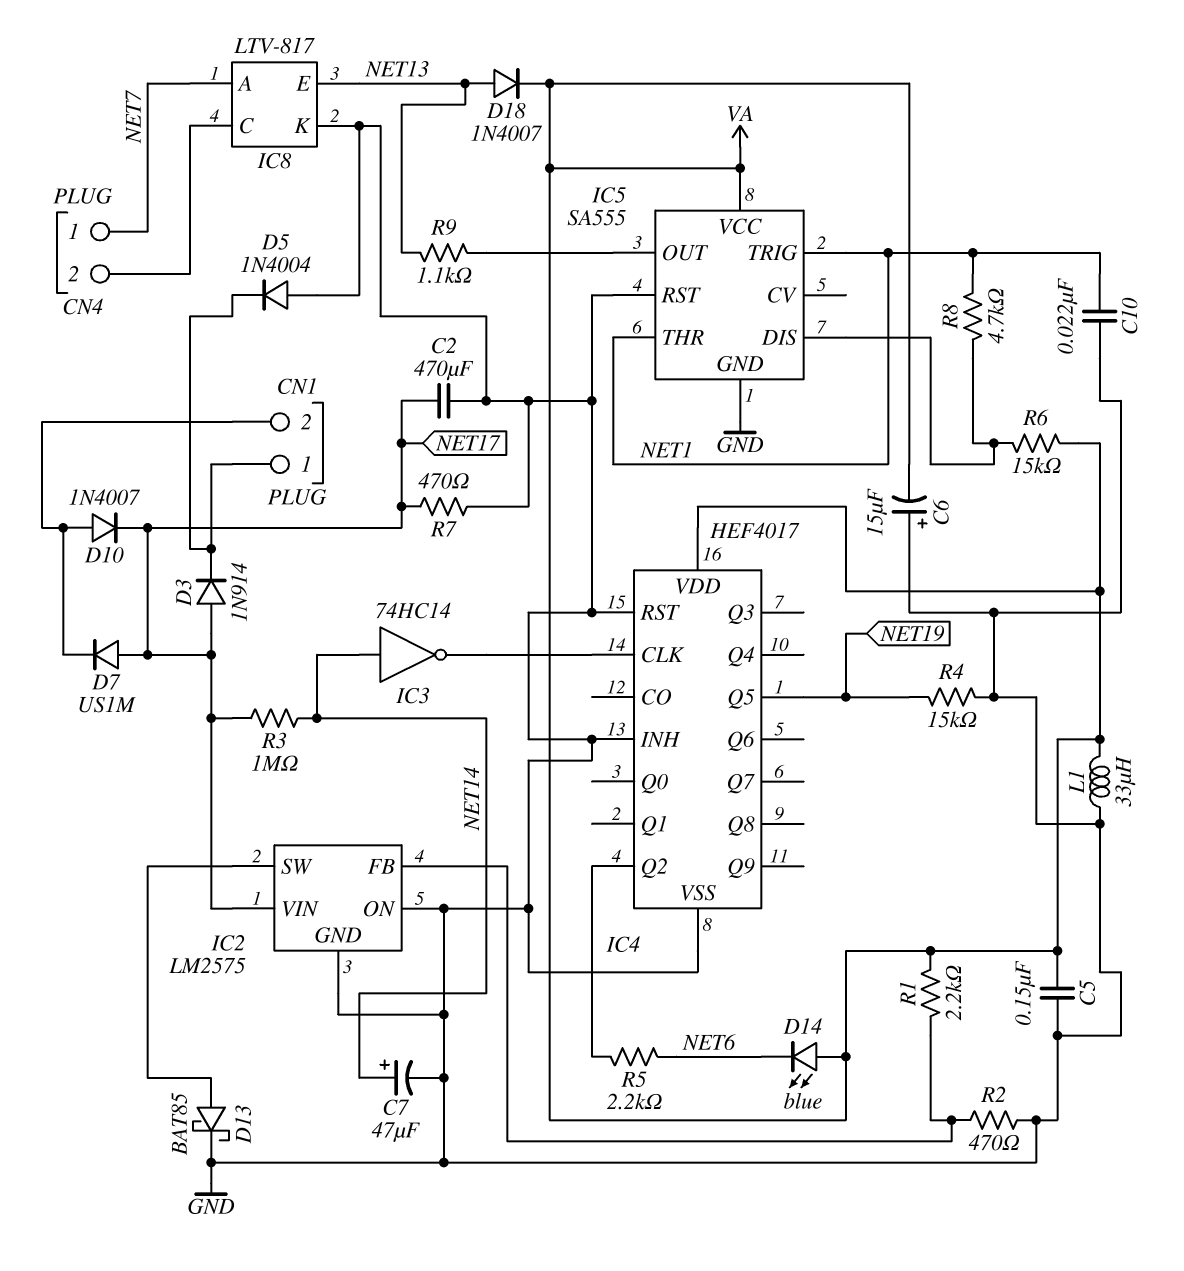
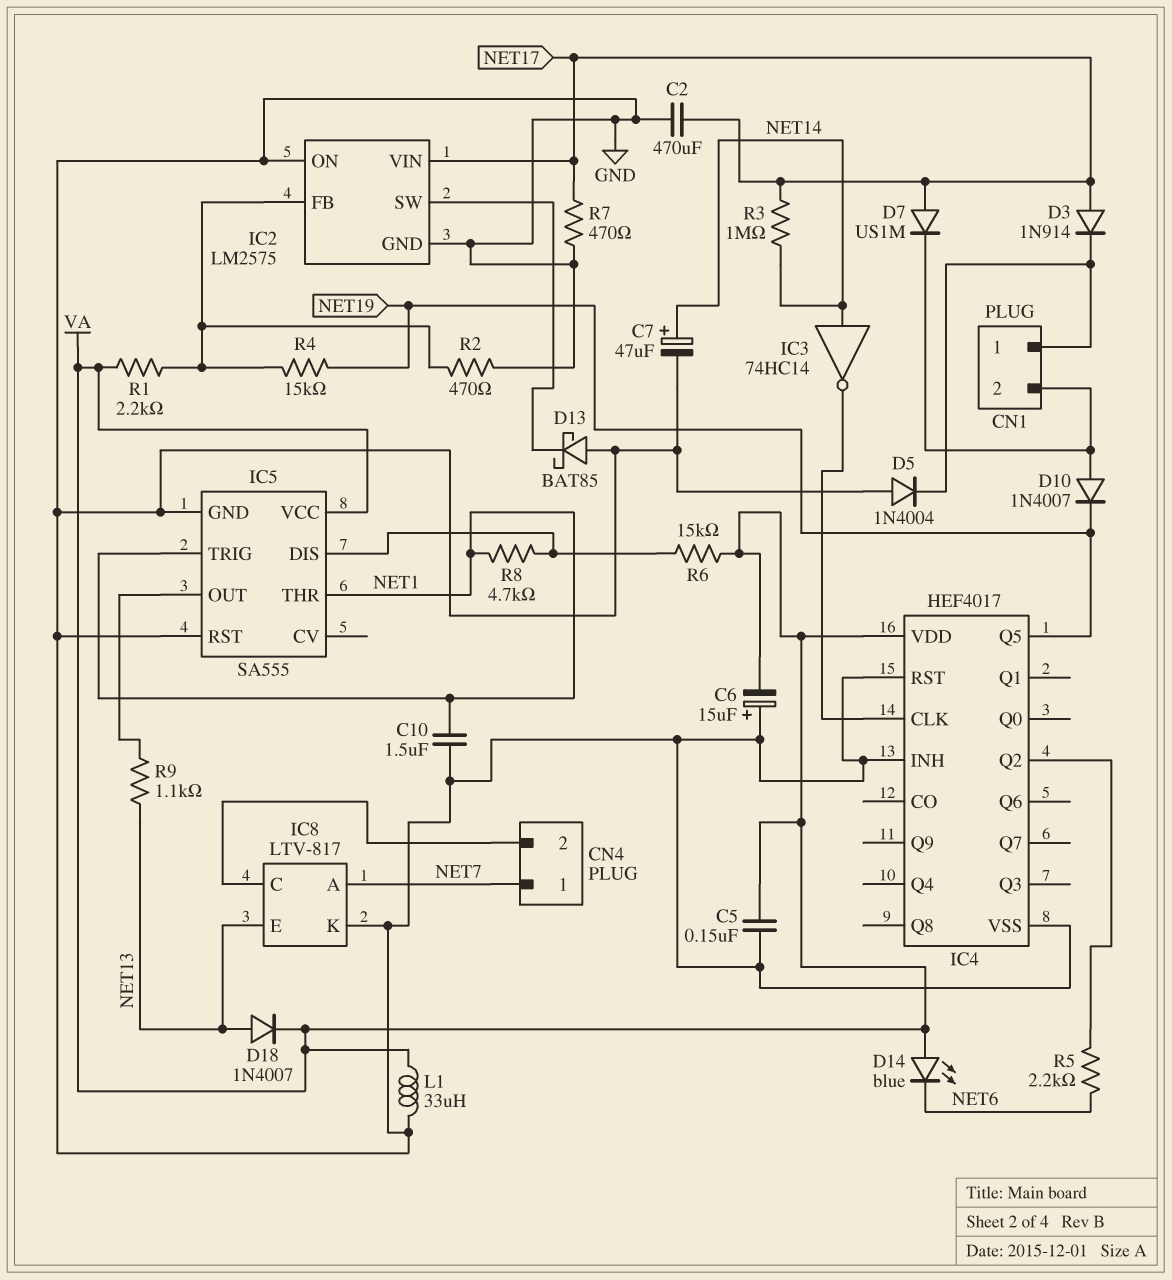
C10: 22nF (GND, NET1) -> 1.5uF (GND, NET1)
D10: diode 1N4007 (A CN1/2, K NET17) -> diode 1N4007 (A CN1/2, K NET19)
D13: schottky BAT85 (A IC2/SW, K GND) -> schottky BAT85 (A GND, K IC2/SW)
R4: 15k (GND, NET19) -> 15k (IC2/FB, NET19)

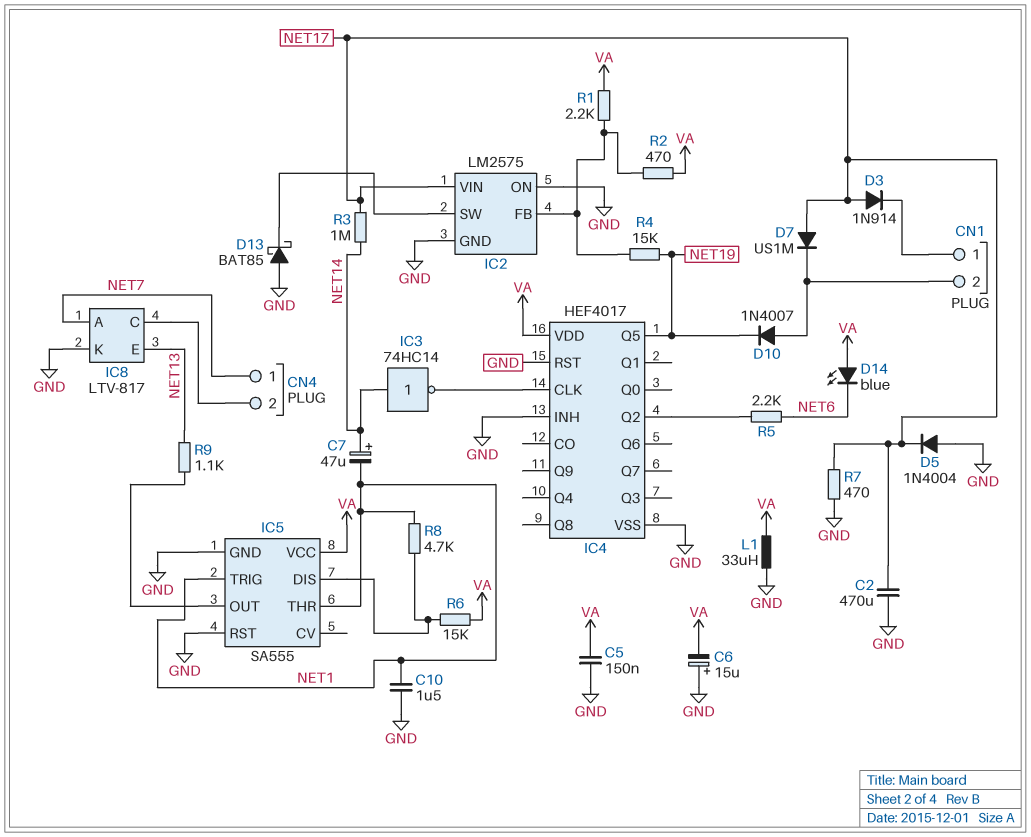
C7: 47uF (plus NET14, minus GND) -> 47uF (plus NET14, minus NET1)
D5: diode 1N4004 (A GND, K CN1/1) -> diode 1N4004 (A GND, K NET17)
D18: diode 1N4007 (A NET13, K VA) -> none
R2: 470 (GND, IC2/FB) -> 470 (IC2/FB, VA)

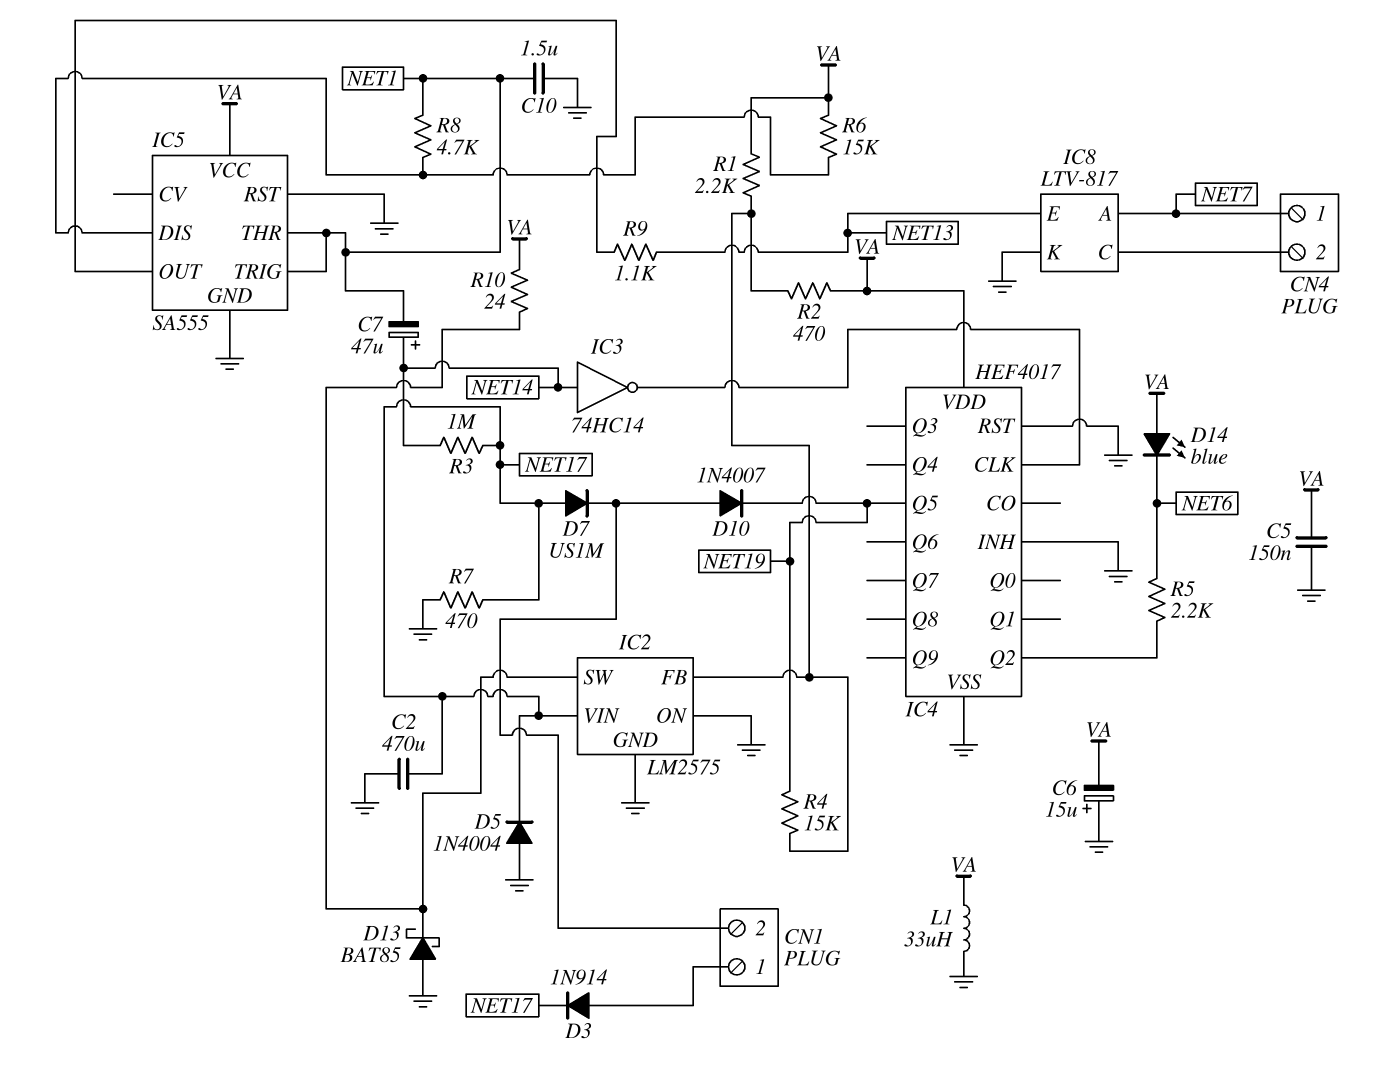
D3: diode 1N914 (A NET17, K CN1/1) -> diode 1N914 (A CN1/1, K NET17)
R10: none -> 24 (IC2/SW, VA)

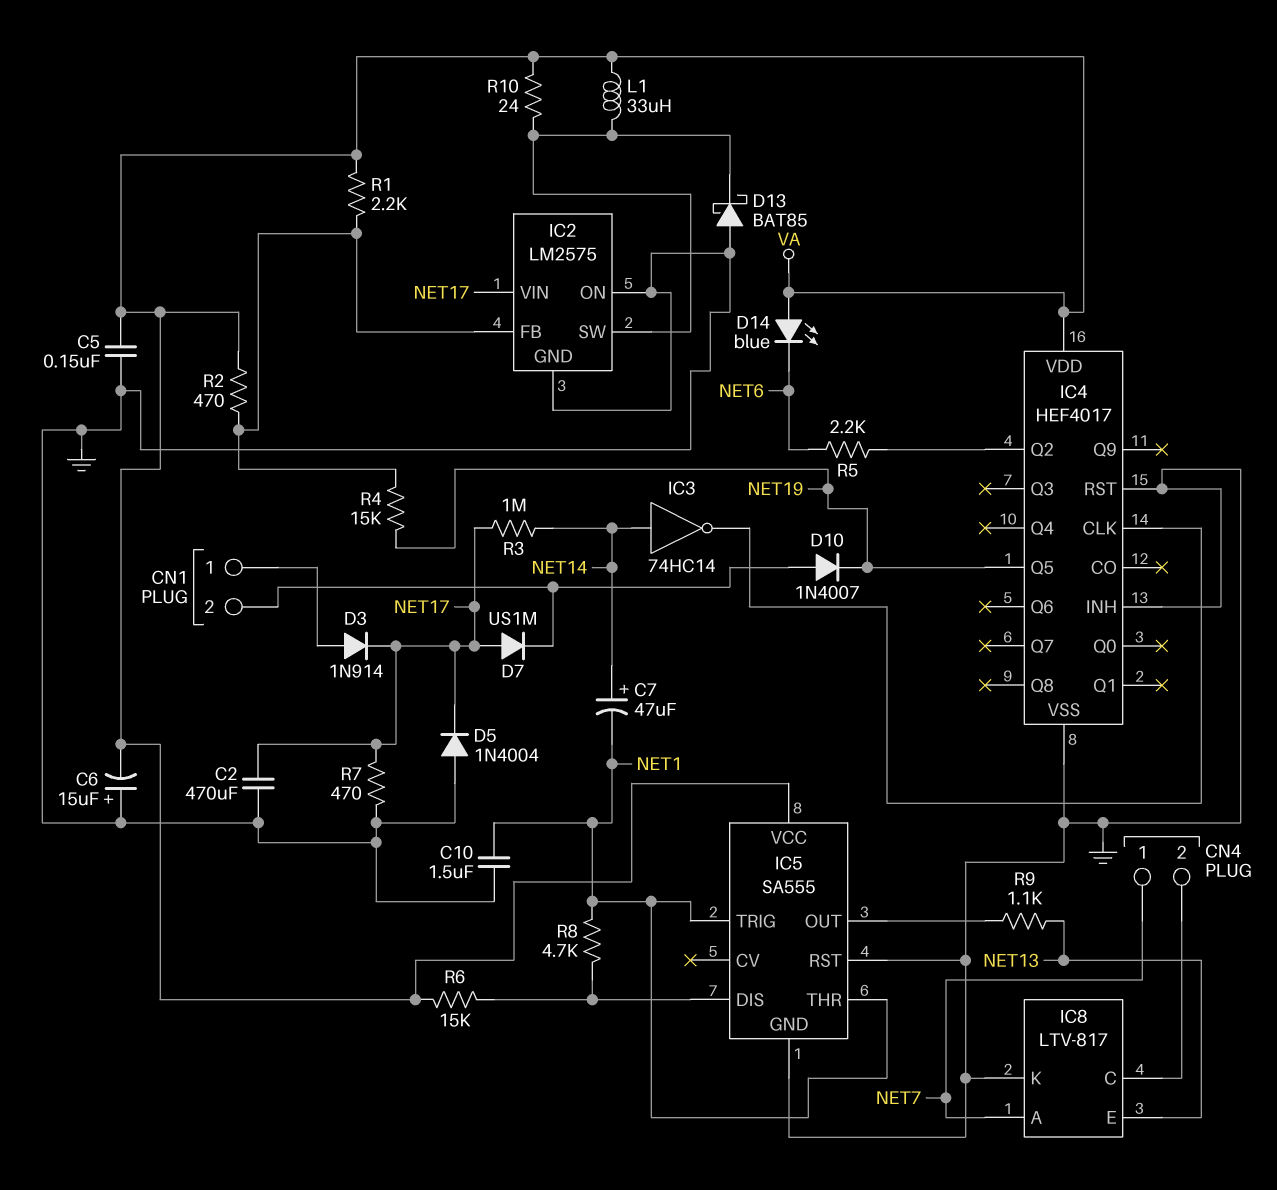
L1: 33uH (GND, VA) -> 33uH (IC2/SW, VA)

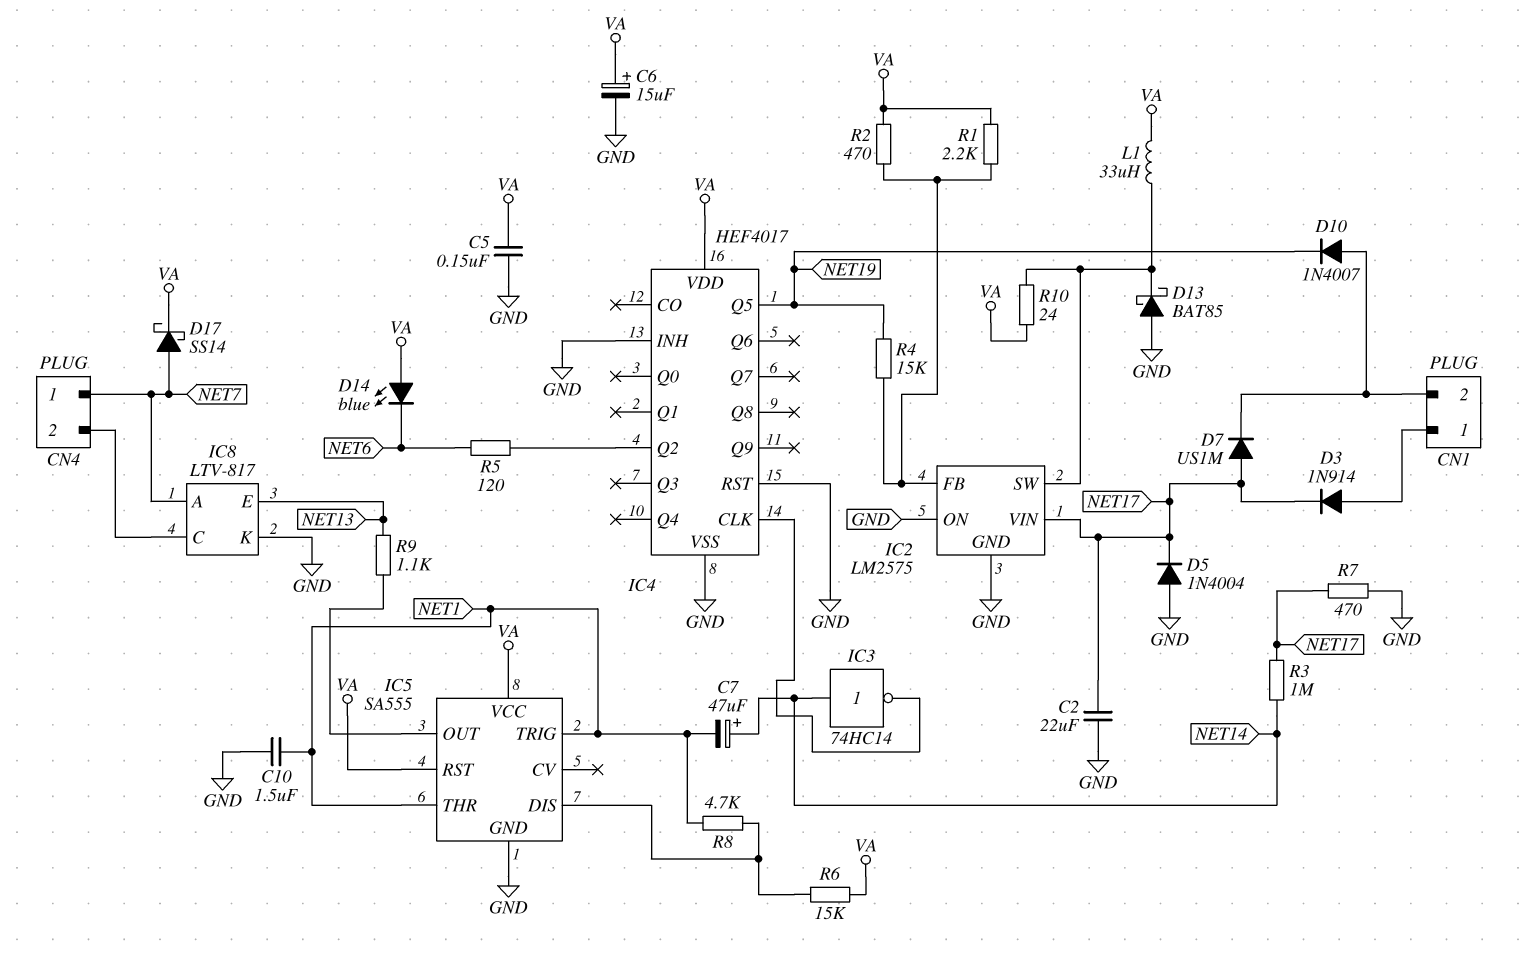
C2: 470uF (GND, NET17) -> 22uF (GND, NET17)
C6: 15uF (plus GND, minus VA) -> 15uF (plus VA, minus GND)
D17: none -> schottky SS14 (A NET7, K VA)
IC5 pin RST: GND -> VA
R5: 2.2k (IC4/Q2, NET6) -> 120 (IC4/Q2, NET6)

